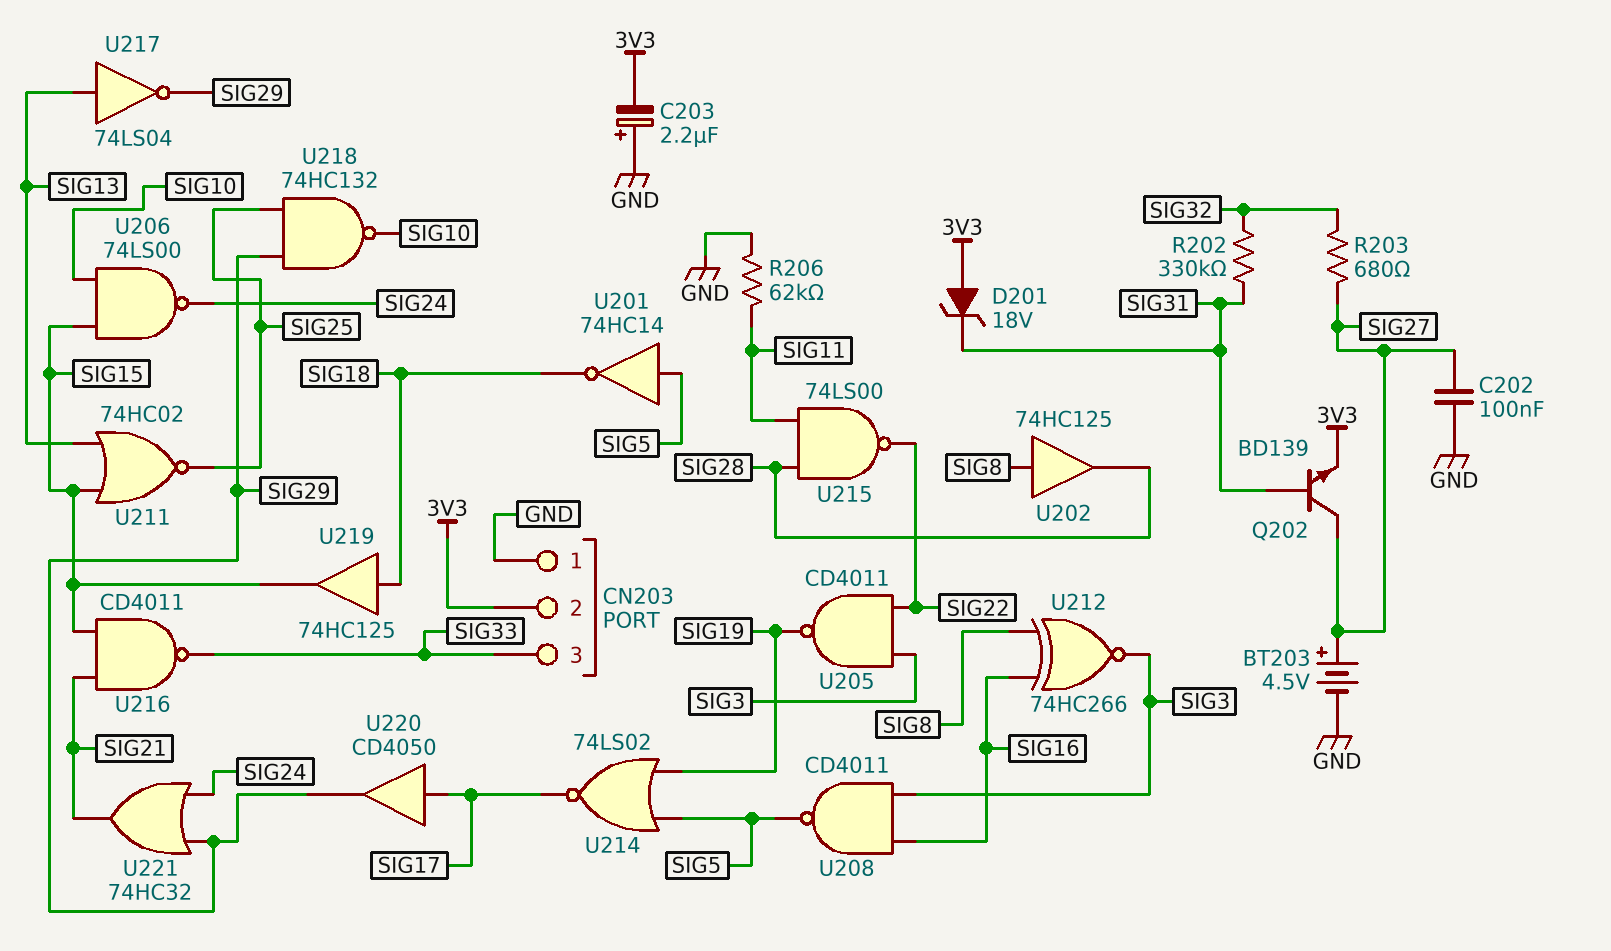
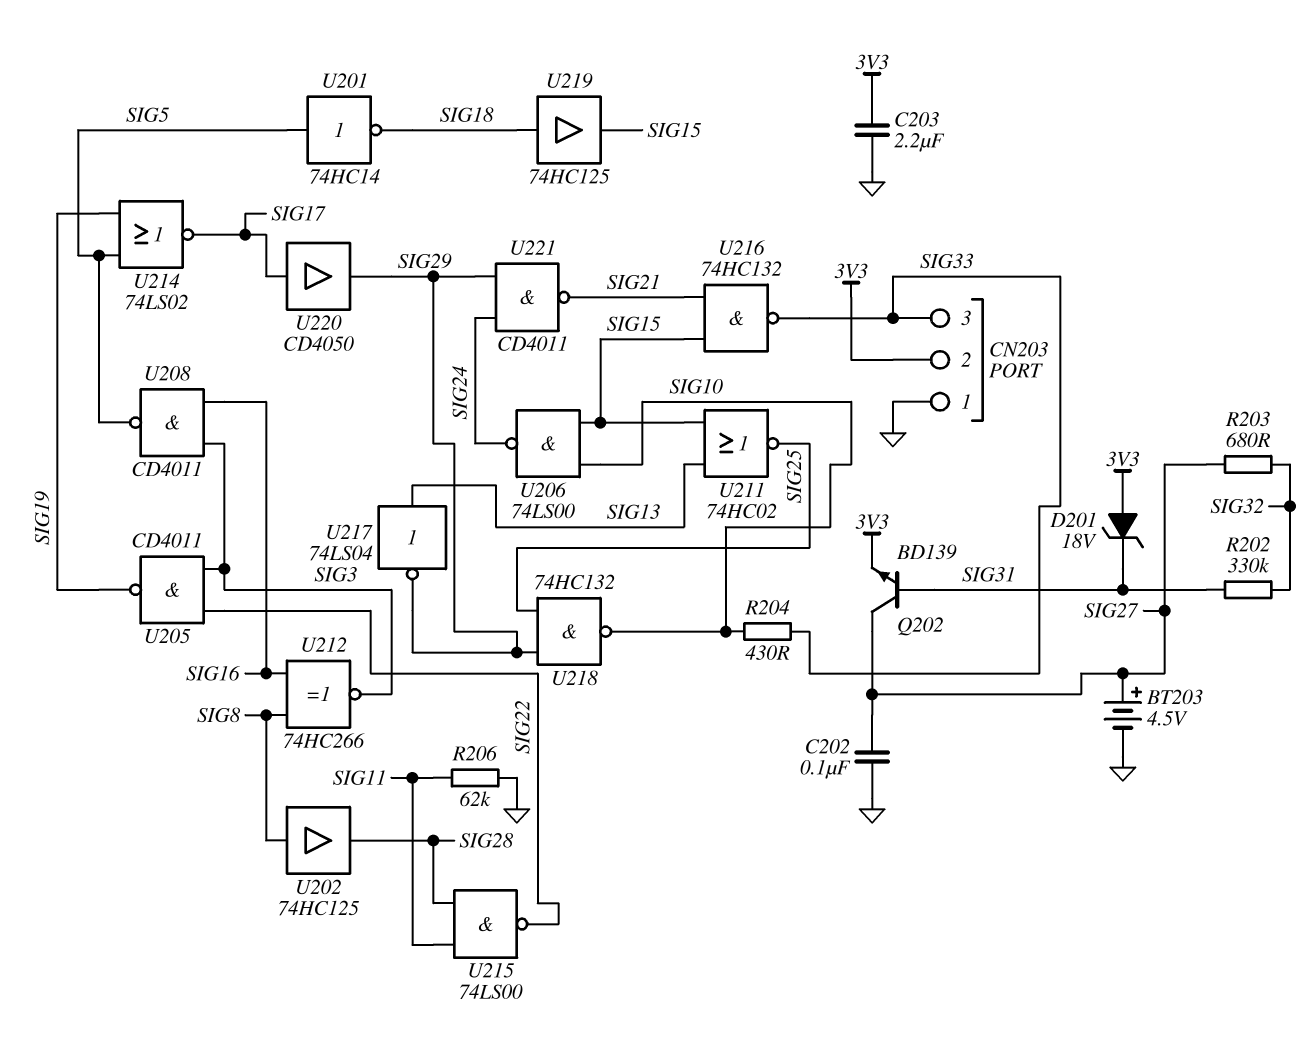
C203: 2.2uF (plus GND, minus 3V3) -> 2.2uF (3V3, GND)
R204: none -> 430 (SIG10, SIG33)
U216: NAND CD4011 (in SIG15, in SIG21, out SIG33) -> NAND 74HC132 (in SIG15, in SIG21, out SIG33)
U221: OR 74HC32 (in SIG24, in SIG29, out SIG21) -> NAND CD4011 (in SIG24, in SIG29, out SIG21)

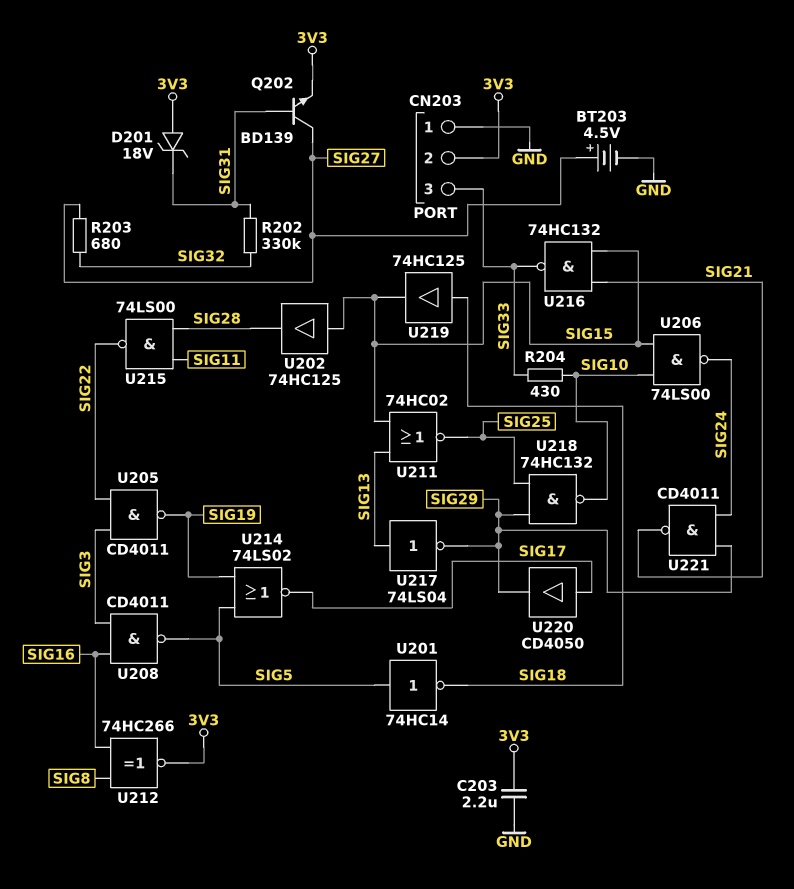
C202: 100nF (GND, SIG27) -> none
R206: 62k (GND, SIG11) -> none
U202: buffer 74HC125 (in SIG8, out SIG28) -> buffer 74HC125 (in SIG15, out SIG28)
U212: XNOR 74HC266 (in SIG8, in SIG16, out SIG3) -> XNOR 74HC266 (in SIG8, in SIG16, out 3V3)

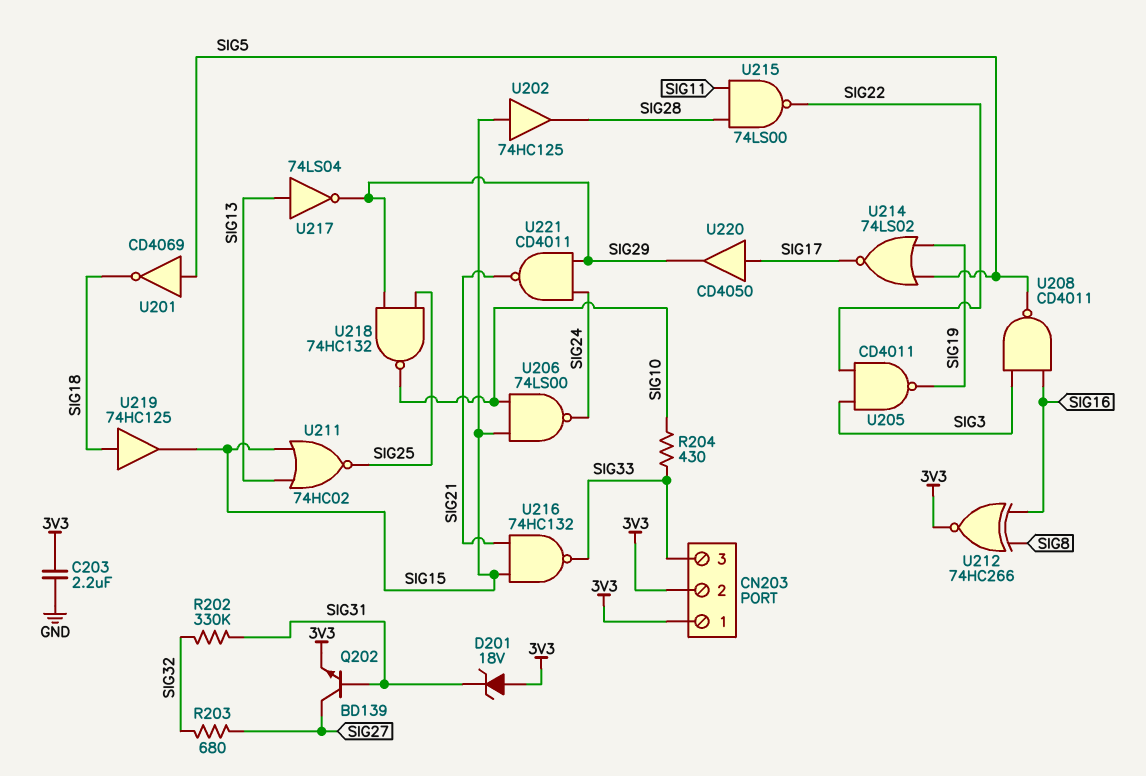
BT203: 4.5V (plus SIG27, minus GND) -> none
CN203 pin 1: GND -> 3V3
U201: NOT 74HC14 (in SIG5, out SIG18) -> NOT CD4069 (in SIG5, out SIG18)

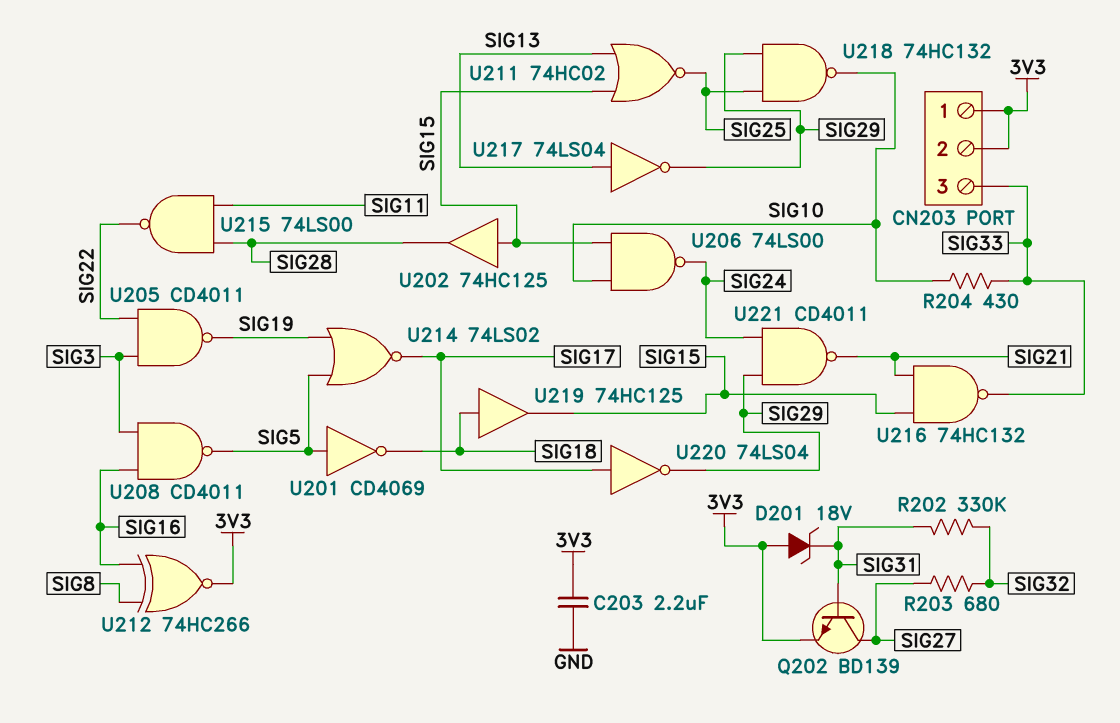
U220: buffer CD4050 (in SIG17, out SIG29) -> NOT 74LS04 (in SIG17, out SIG29)

